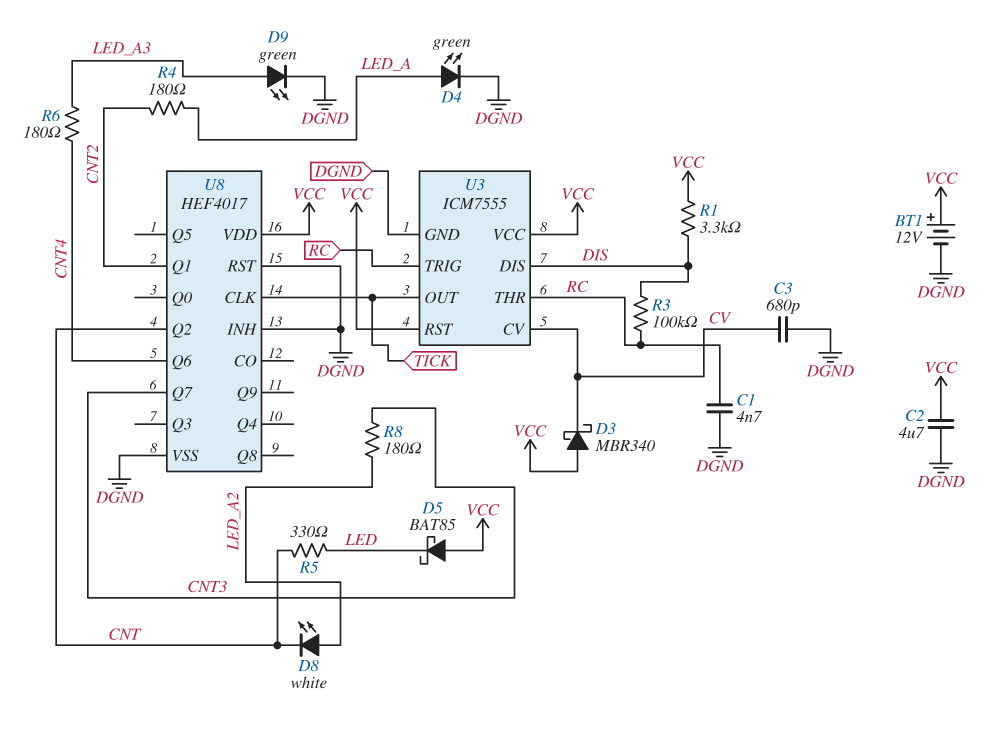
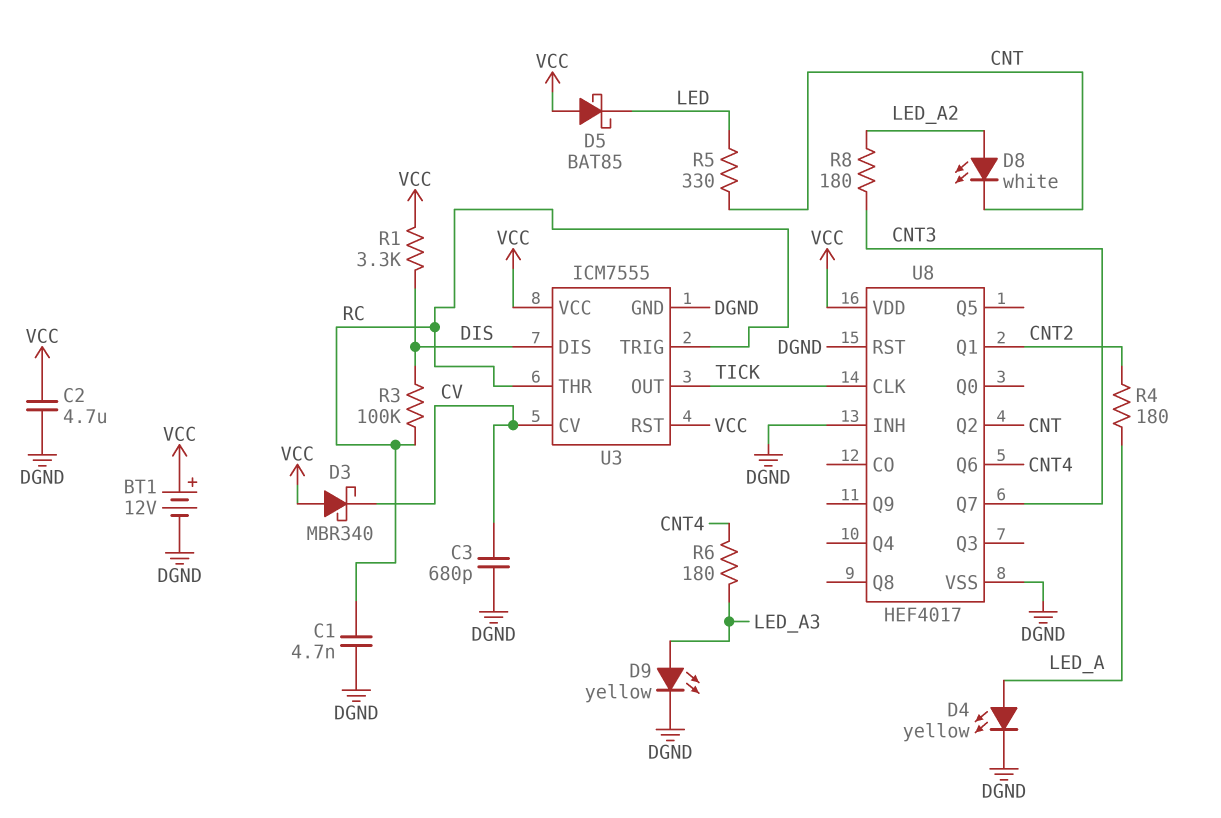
D4: LED green (A LED_A, K DGND) -> LED yellow (A LED_A, K DGND)
D9: LED green (A LED_A3, K DGND) -> LED yellow (A LED_A3, K DGND)

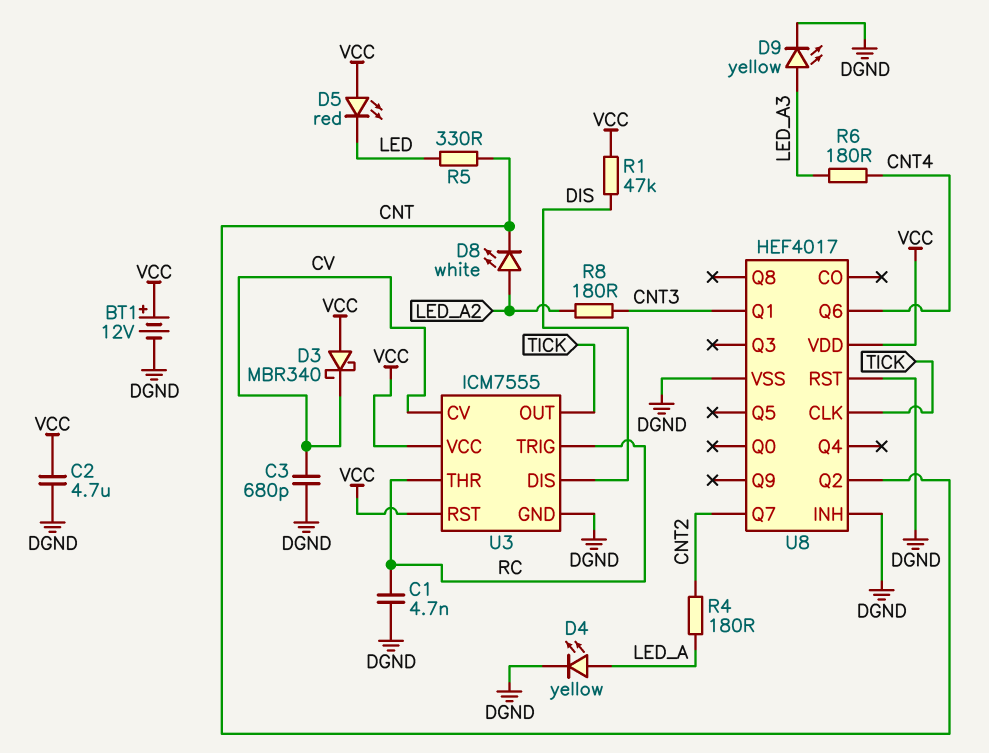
D5: schottky BAT85 (A VCC, K LED) -> LED red (A VCC, K LED)
R1: 3.3k (DIS, VCC) -> 47k (DIS, VCC)
R3: 100k (DIS, RC) -> none
U8 pin Q1: CNT2 -> CNT3
U8 pin Q7: CNT3 -> CNT2

